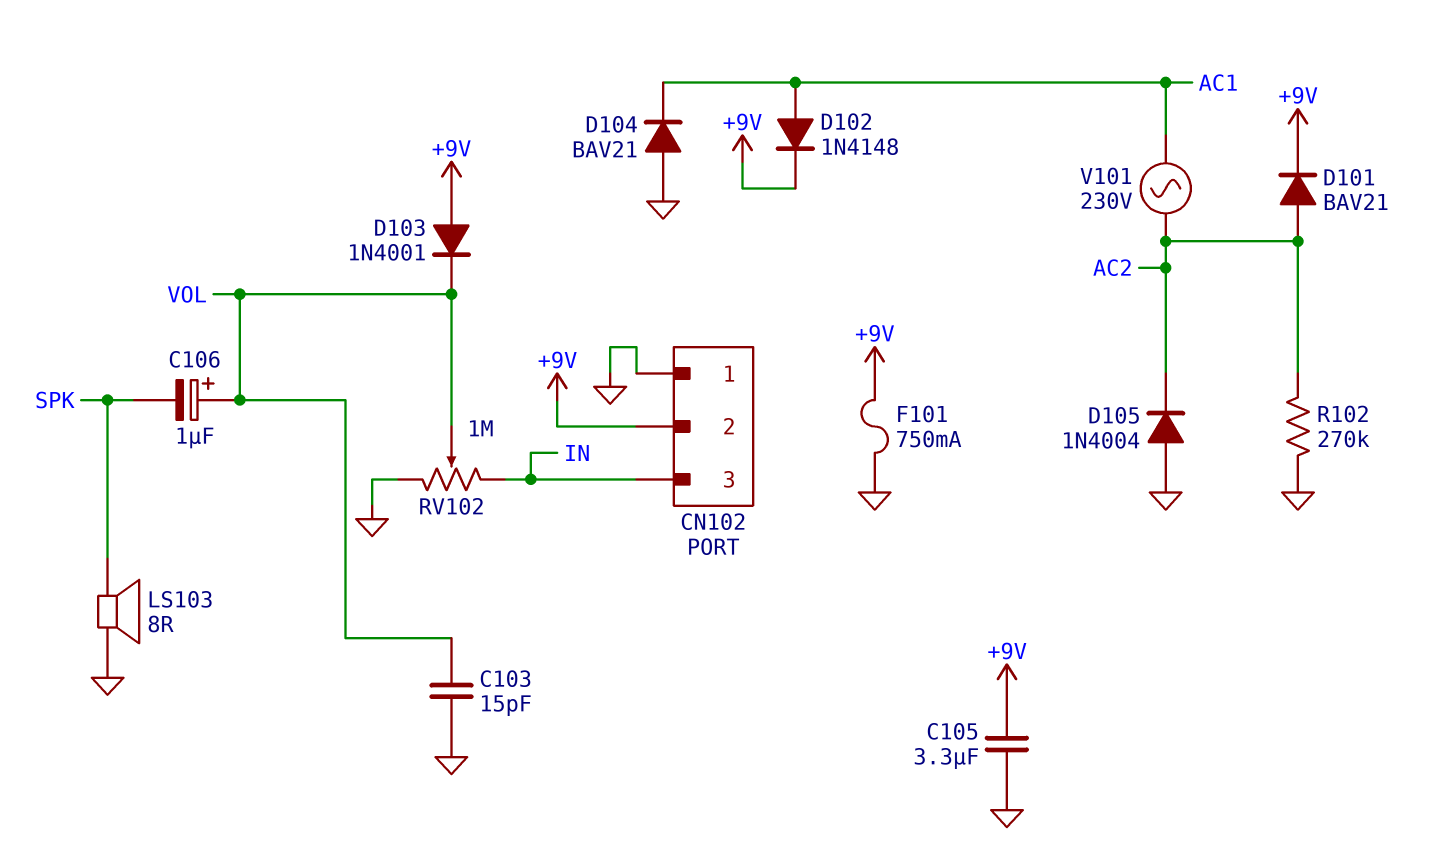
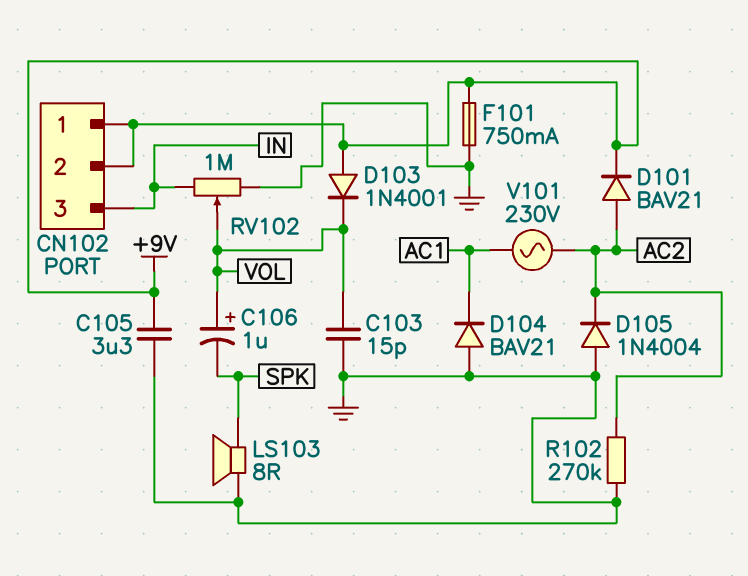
CN102 pin 1: GND -> +9V
D102: diode 1N4148 (A AC1, K +9V) -> none

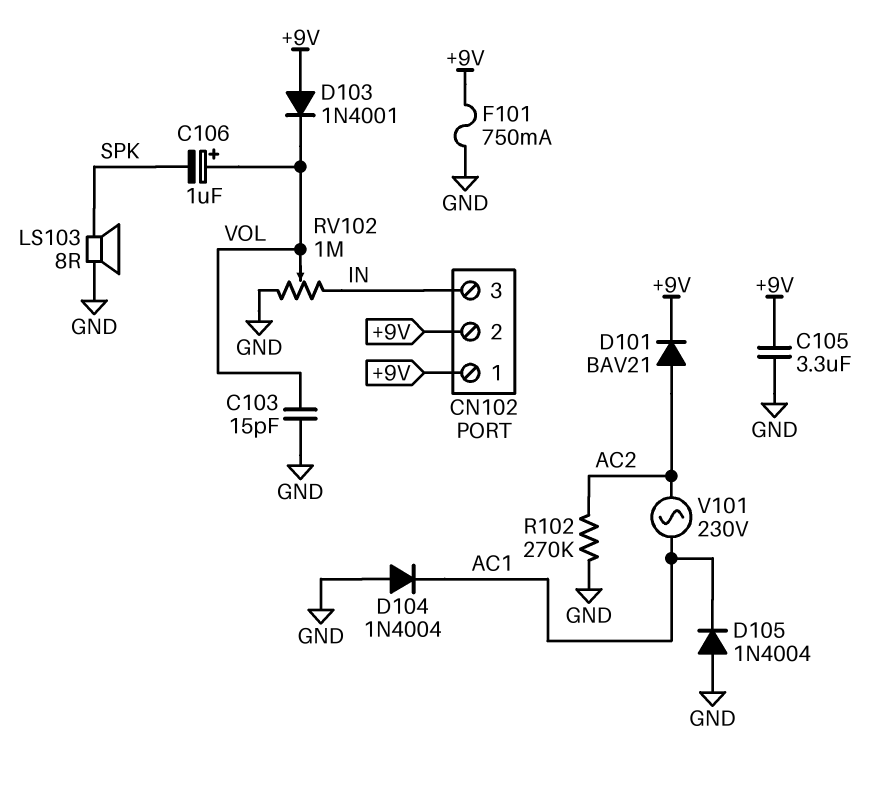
D104: diode BAV21 (A GND, K AC1) -> diode 1N4004 (A GND, K AC1)
D105: diode 1N4004 (A GND, K AC2) -> diode 1N4004 (A GND, K AC1)

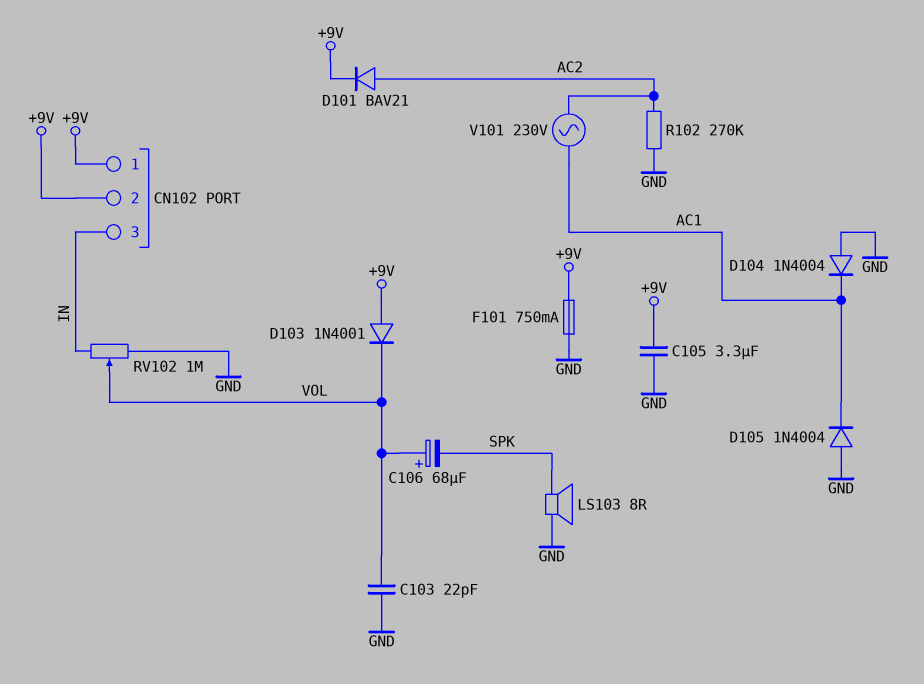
C103: 15pF (GND, VOL) -> 22pF (GND, VOL)
C106: 1uF (plus VOL, minus SPK) -> 68uF (plus VOL, minus SPK)

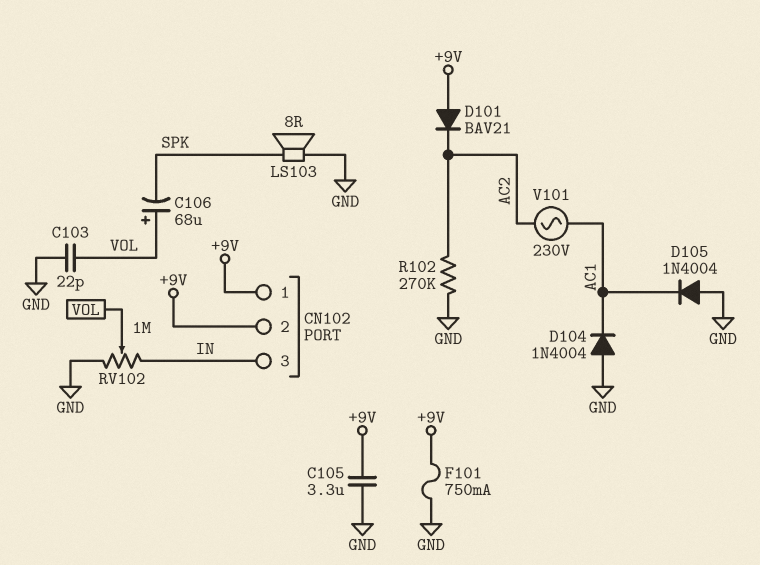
D101: diode BAV21 (A AC2, K +9V) -> diode BAV21 (A +9V, K AC2)
D103: diode 1N4001 (A +9V, K VOL) -> none

